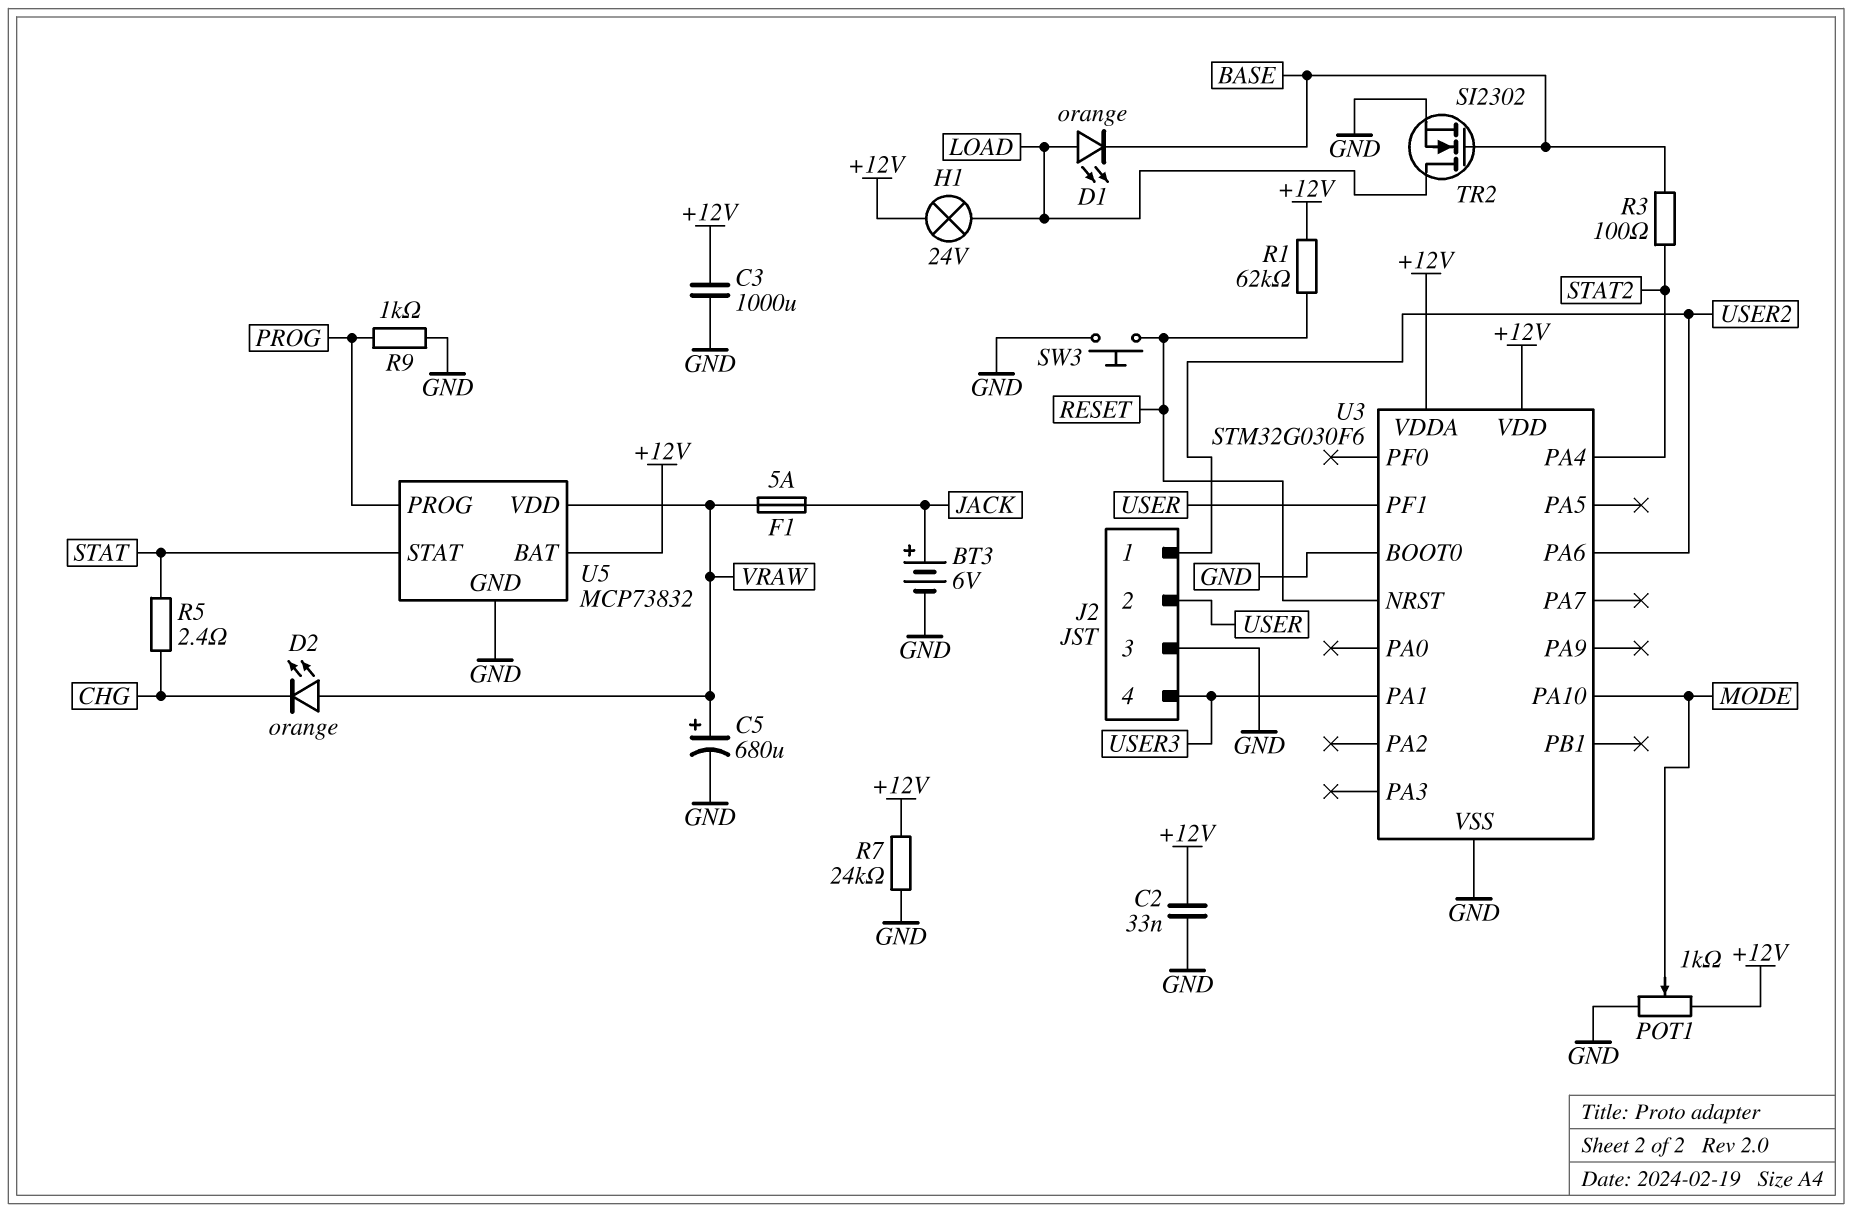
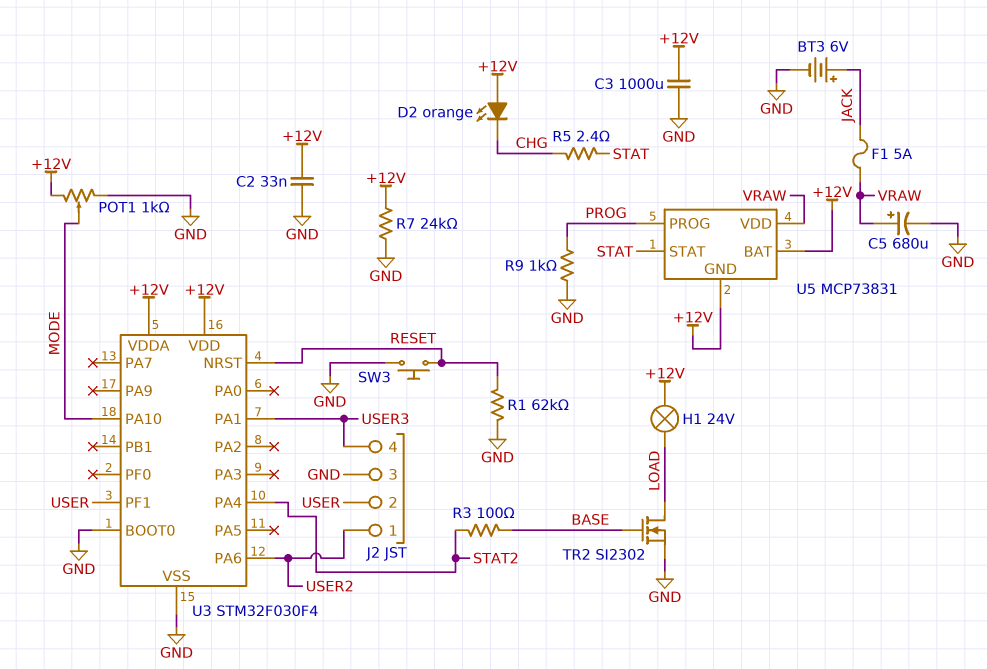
D1: LED orange (A LOAD, K BASE) -> none
D2: LED orange (A VRAW, K CHG) -> LED orange (A +12V, K CHG)
R1: 62k (+12V, RESET) -> 62k (GND, RESET)
U3: STM32G030F6 -> STM32F030F4
U5: MCP73832 -> MCP73831
U5 pin GND: GND -> +12V

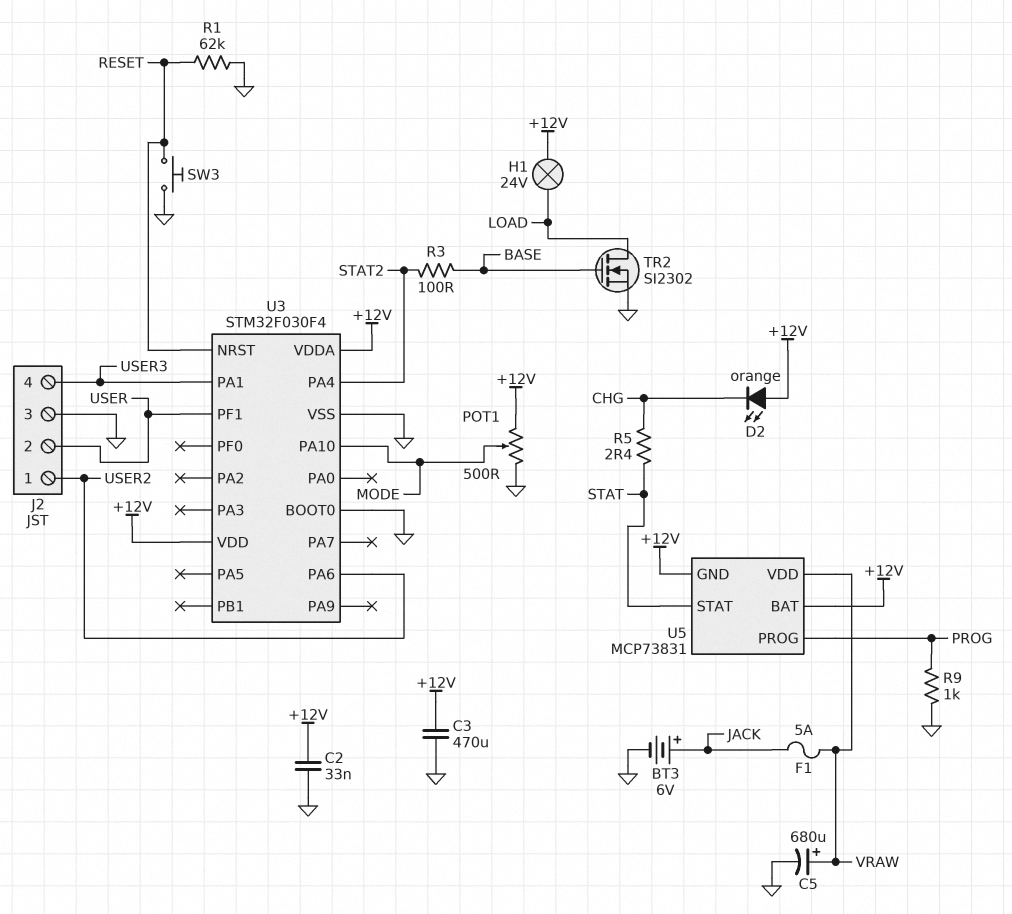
C3: 1000uF (+12V, GND) -> 470uF (+12V, GND)
POT1: 1k (+12V, GND, wiper MODE) -> 500 (+12V, GND, wiper MODE)
R7: 24k (+12V, GND) -> none

